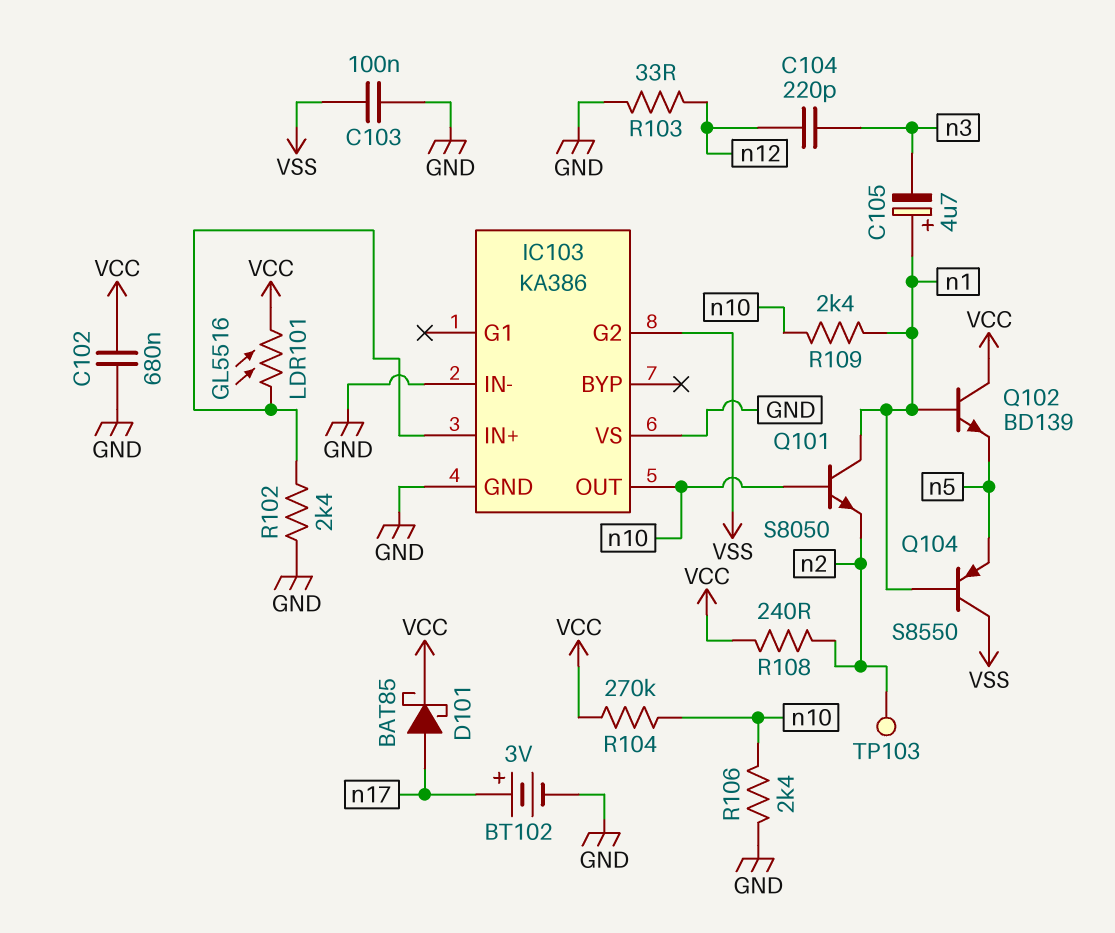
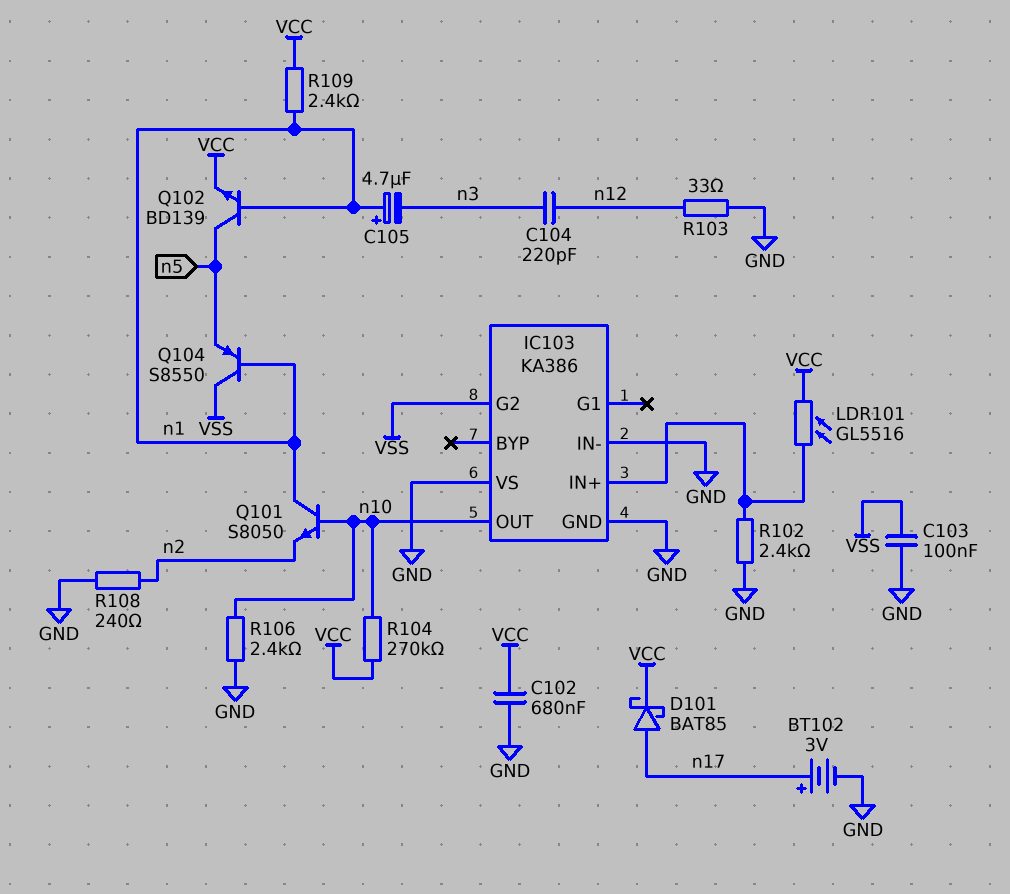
Q102: NPN BD139 (B n1, C VCC, E n5) -> NPN BD139 (B n1, C n5, E VCC)
R108: 240 (VCC, n2) -> 240 (GND, n2)
R109: 2.4k (n1, n10) -> 2.4k (VCC, n1)
TP103: test point (n2) -> none

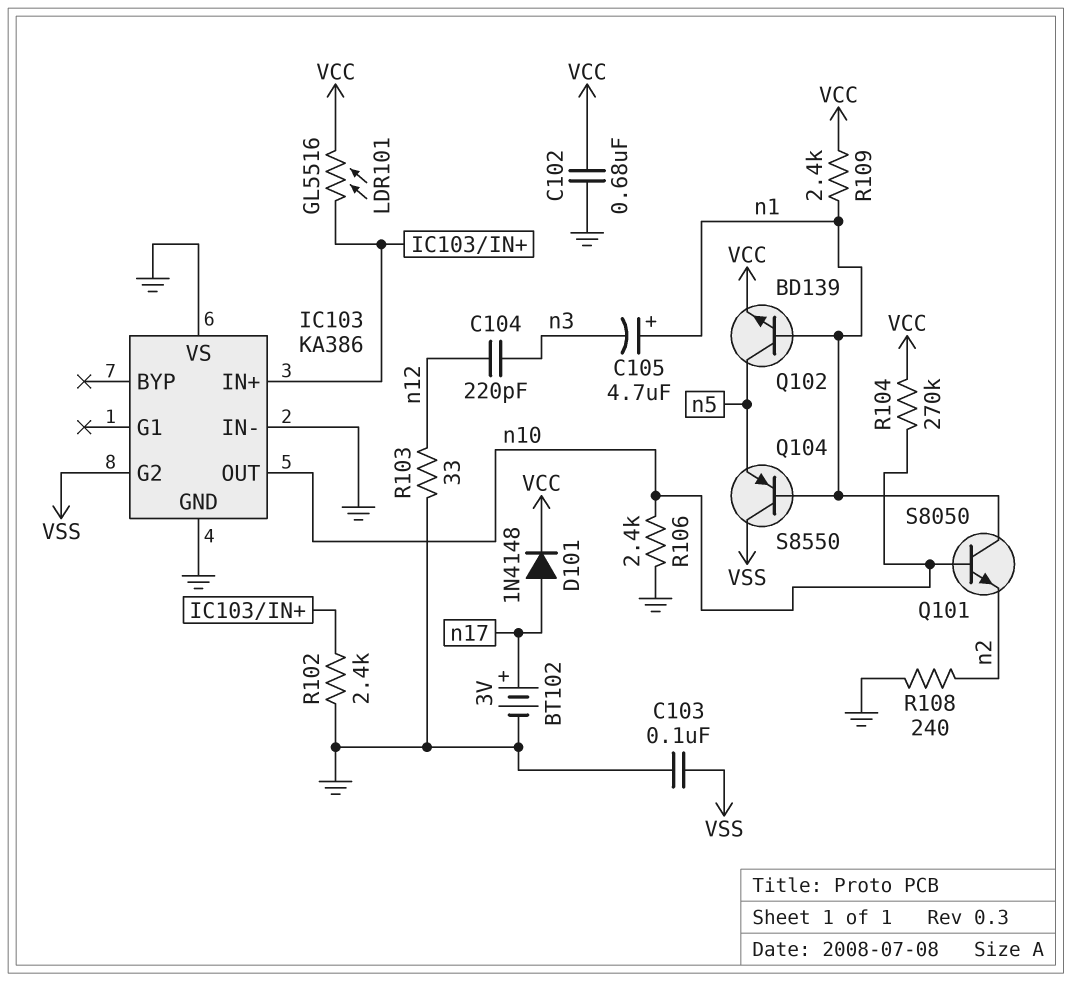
D101: schottky BAT85 (A n17, K VCC) -> diode 1N4148 (A n17, K VCC)

